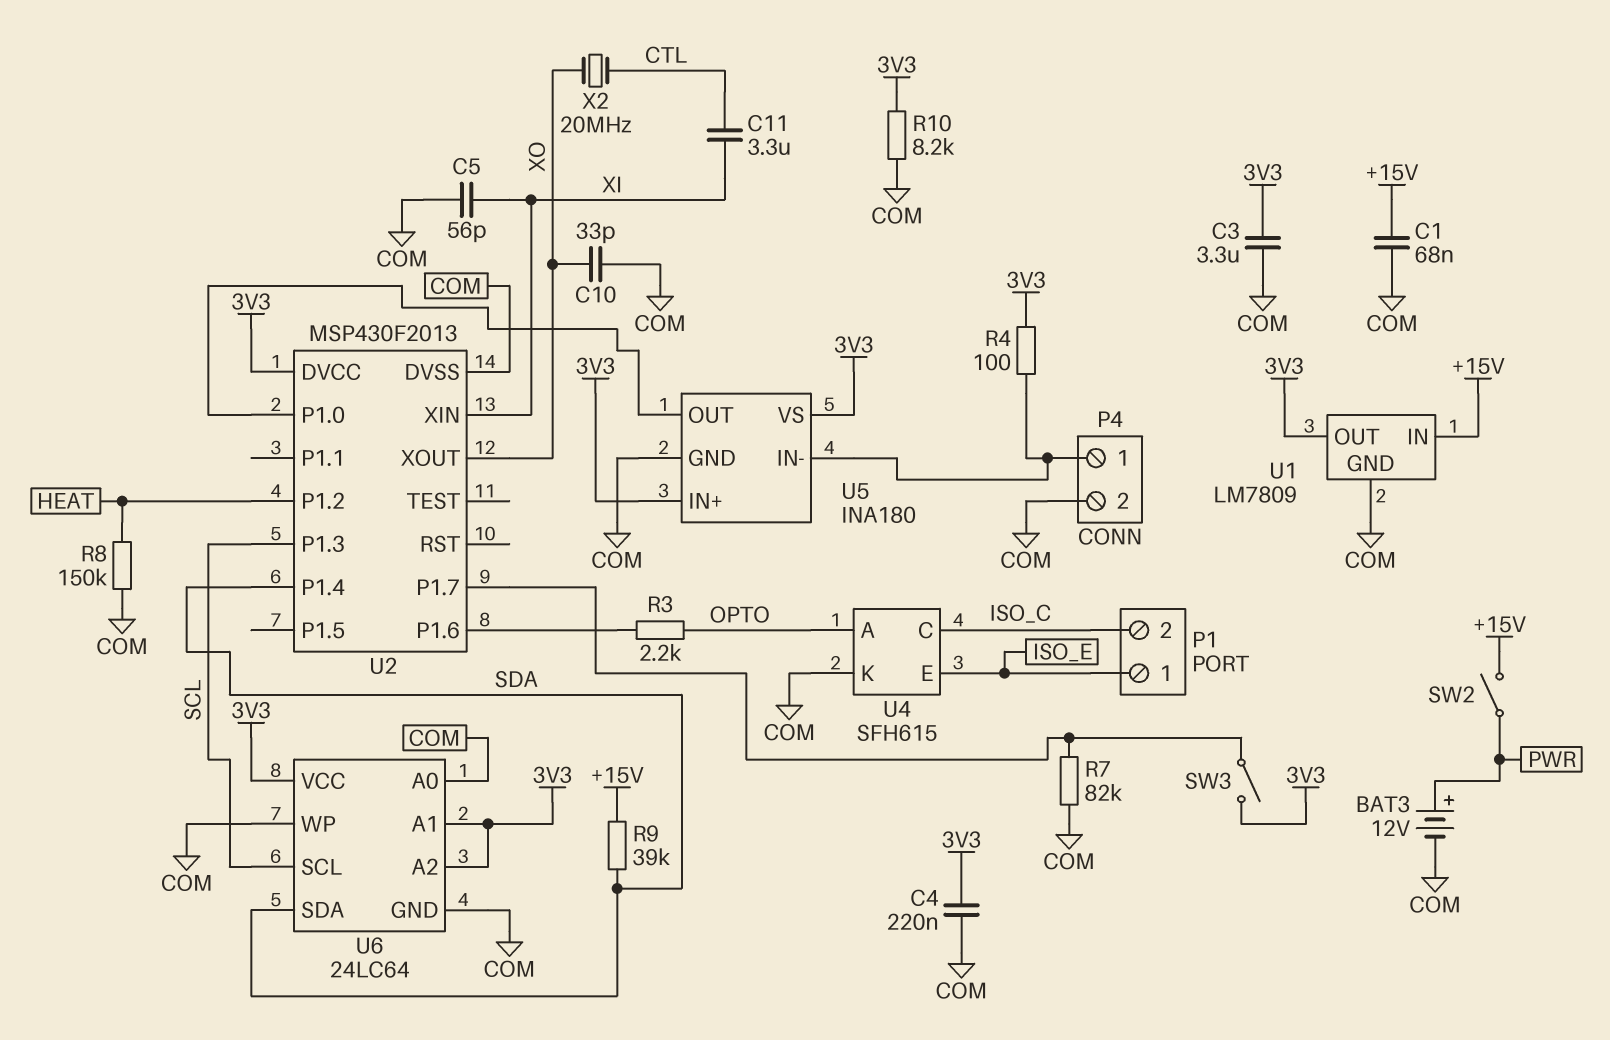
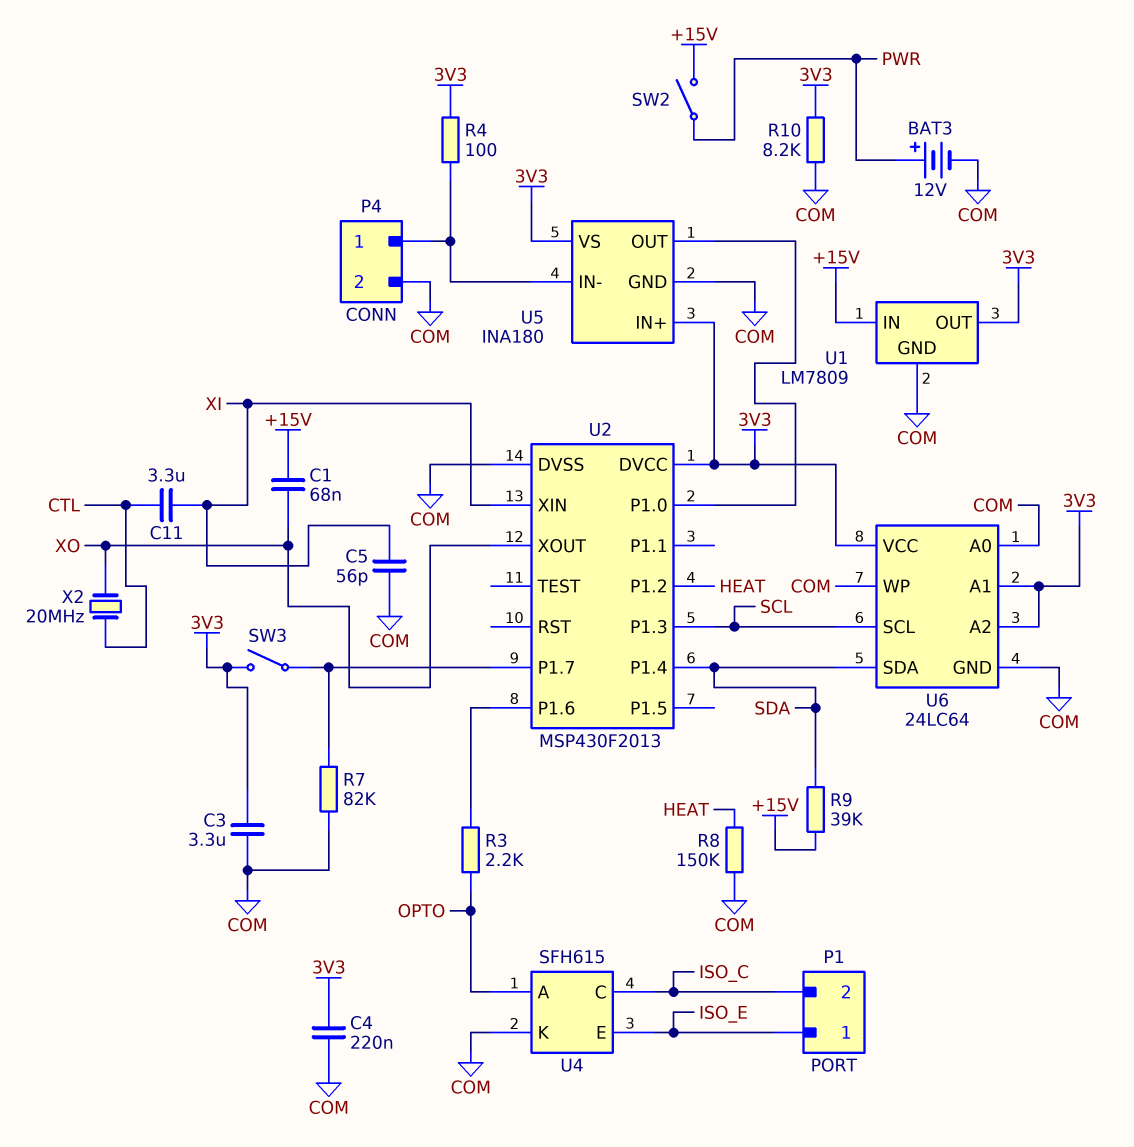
C1: 68nF (+15V, COM) -> 68nF (+15V, XO)
C10: 33pF (COM, XO) -> none

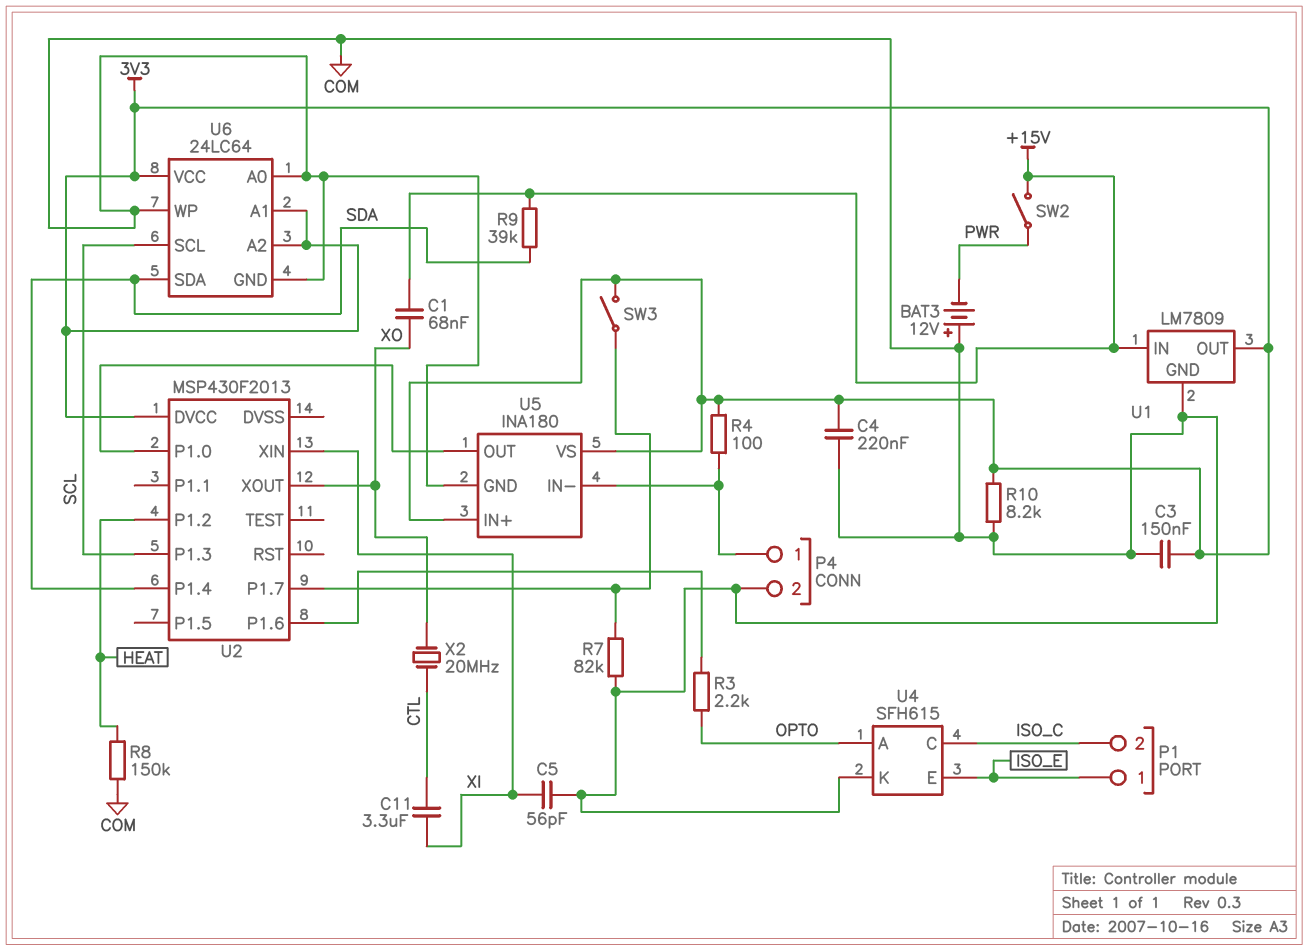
BAT3: 12V (plus PWR, minus COM) -> 12V (plus COM, minus PWR)
C3: 3.3uF (3V3, COM) -> 150nF (3V3, COM)
U2 pin DVSS: COM -> none

